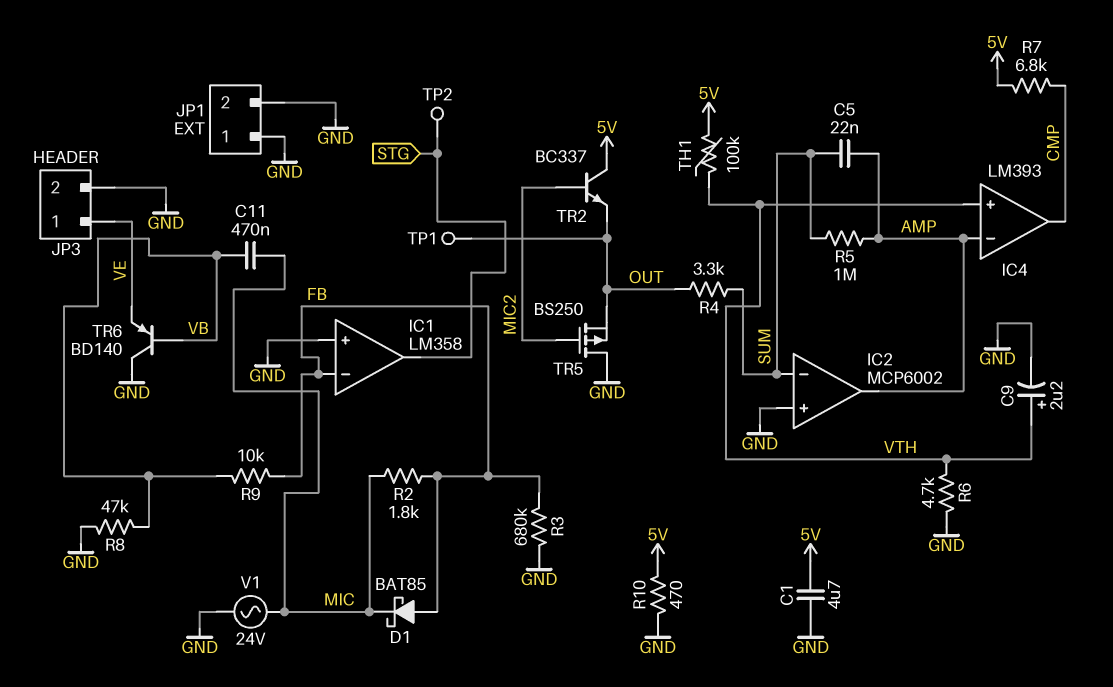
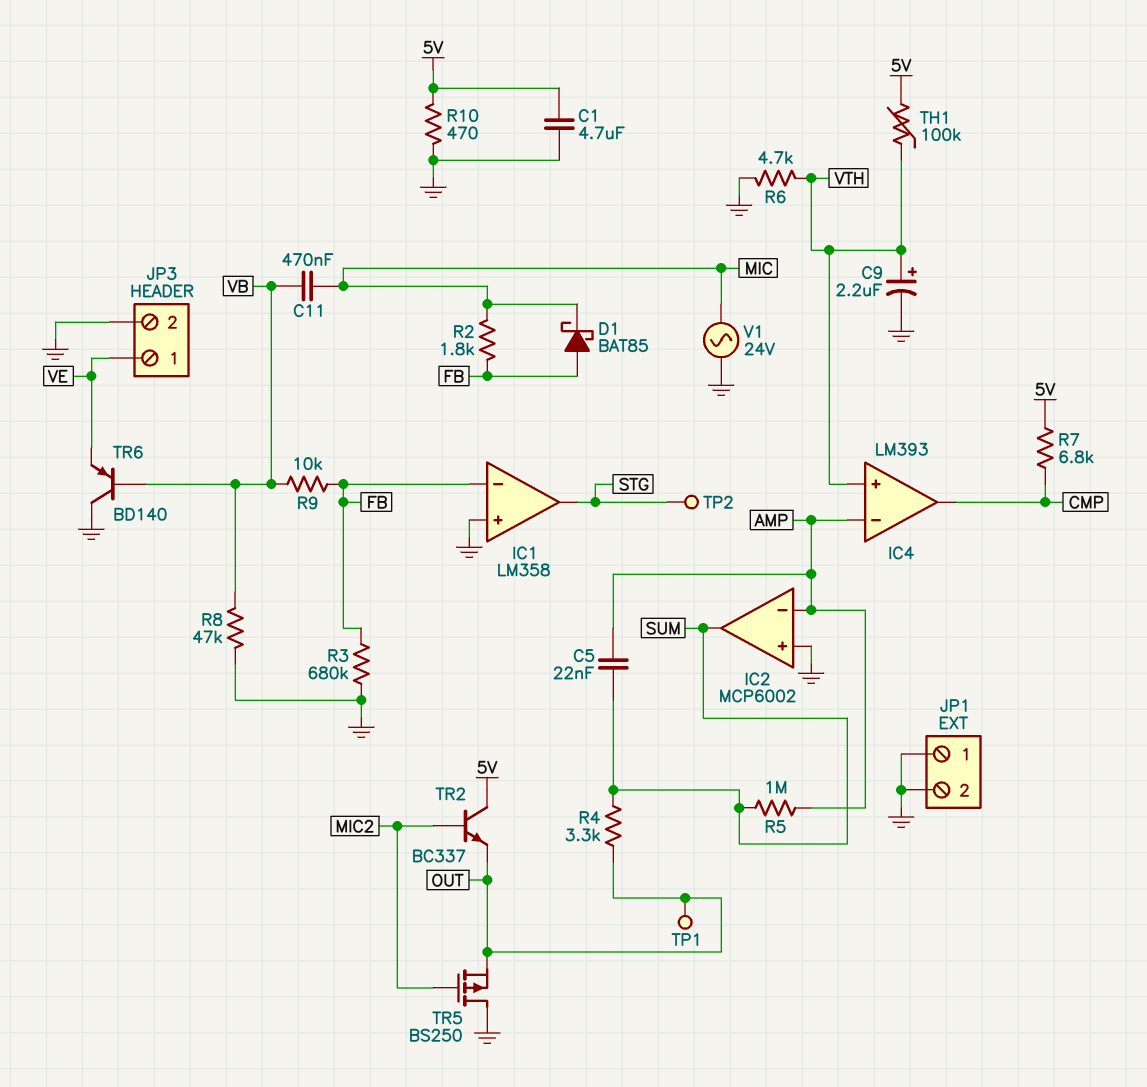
IC2 pin in-: SUM -> AMP
IC2 pin out: AMP -> SUM

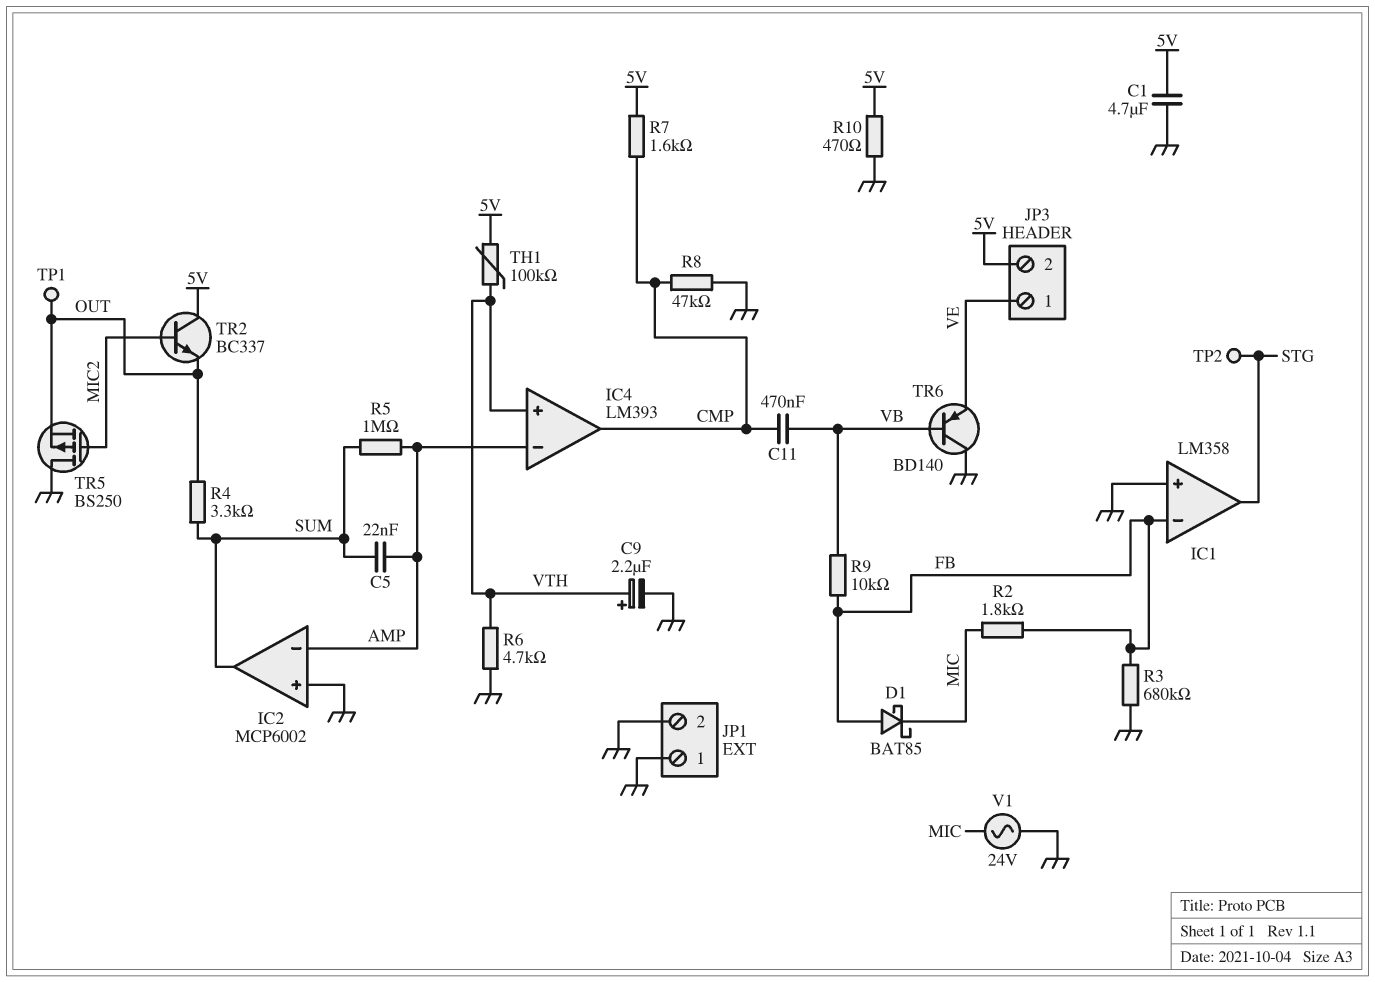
C11: 470nF (MIC, VB) -> 470nF (CMP, VB)
JP3 pin 2: GND -> 5V
R7: 6.8k (5V, CMP) -> 1.6k (5V, CMP)
R8: 47k (GND, VB) -> 47k (CMP, GND)

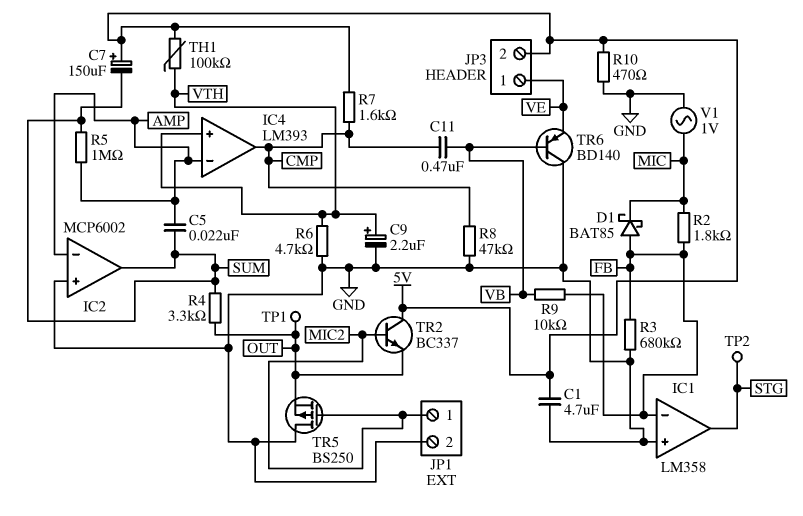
C7: none -> 150uF (plus 5V, minus SUM)
JP1 pin 1: GND -> MIC2
V1: AC 24V (GND, MIC) -> AC 1V (GND, MIC)

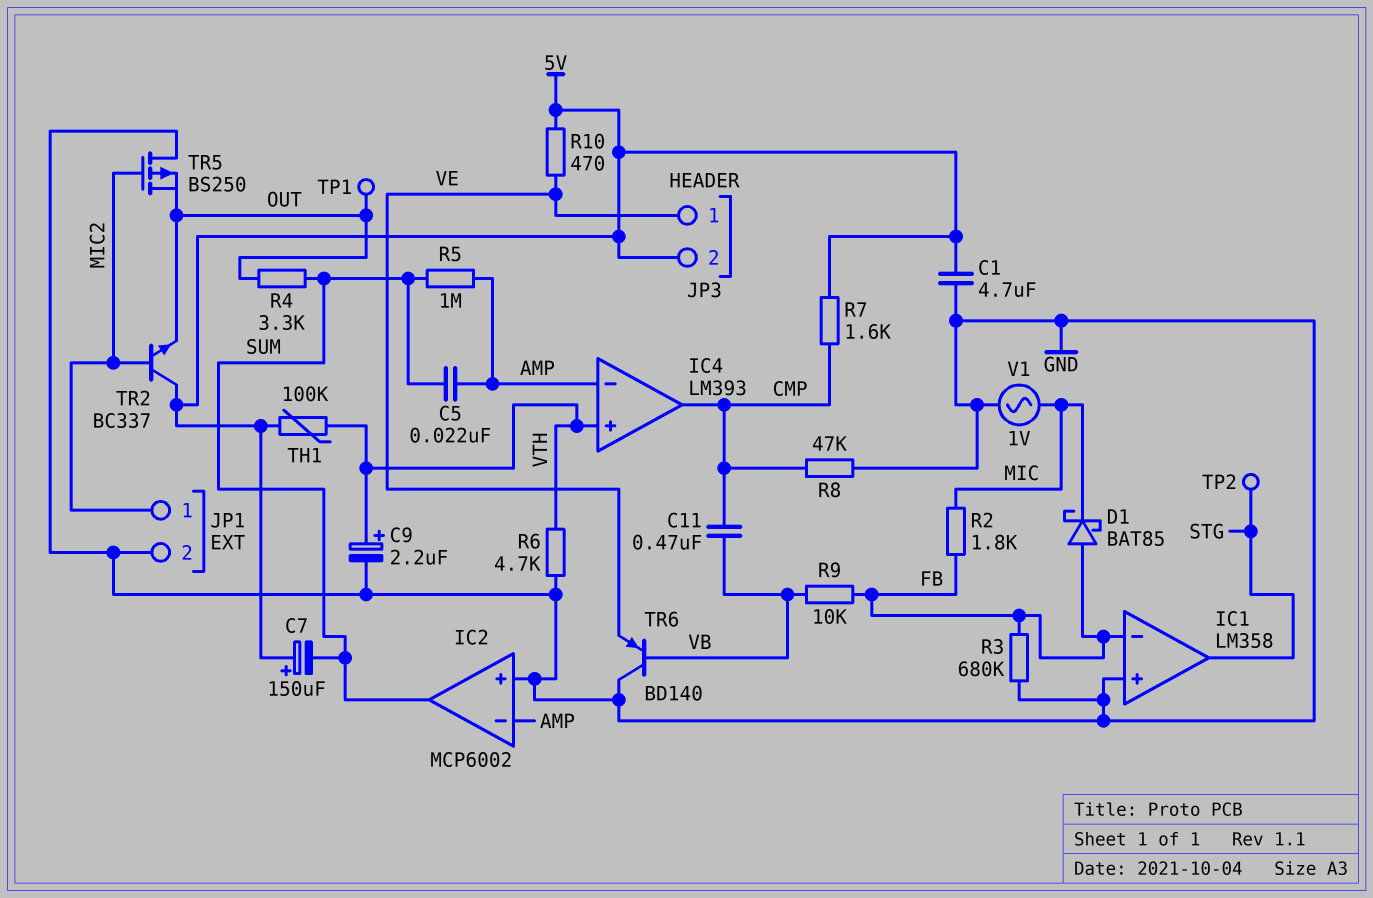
R10: 470 (5V, GND) -> 470 (5V, VE)

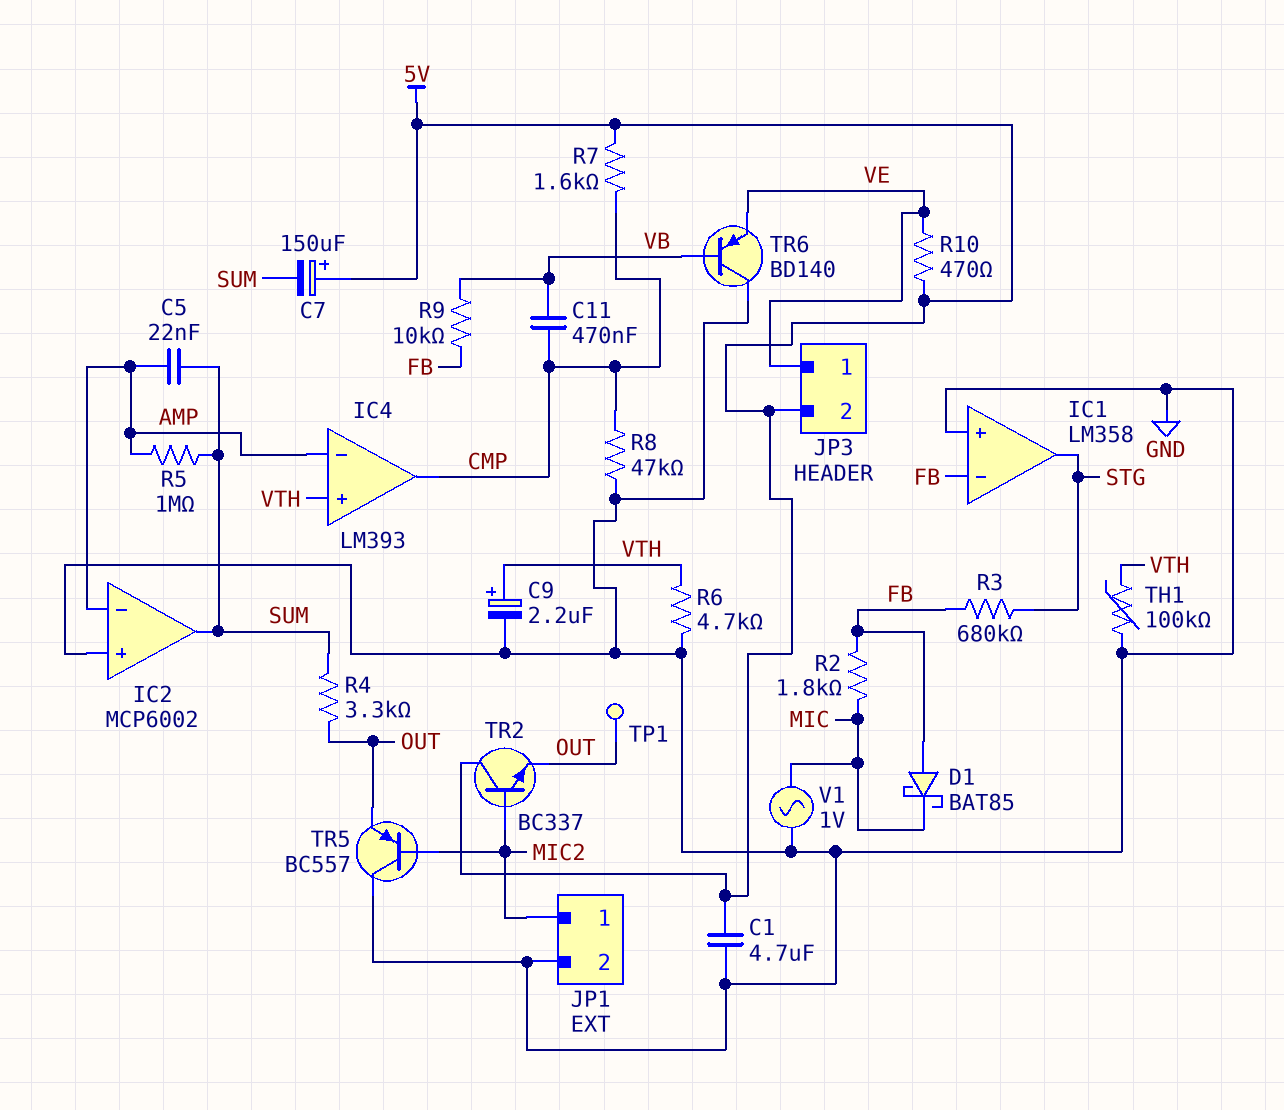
R3: 680k (FB, GND) -> 680k (FB, STG)
TH1: 100k (5V, VTH) -> 100k (GND, VTH)
TP2: test point (STG) -> none
TR5: PMOS BS250 (G MIC2, D GND, S OUT) -> PNP BC557 (B MIC2, C GND, E OUT)

